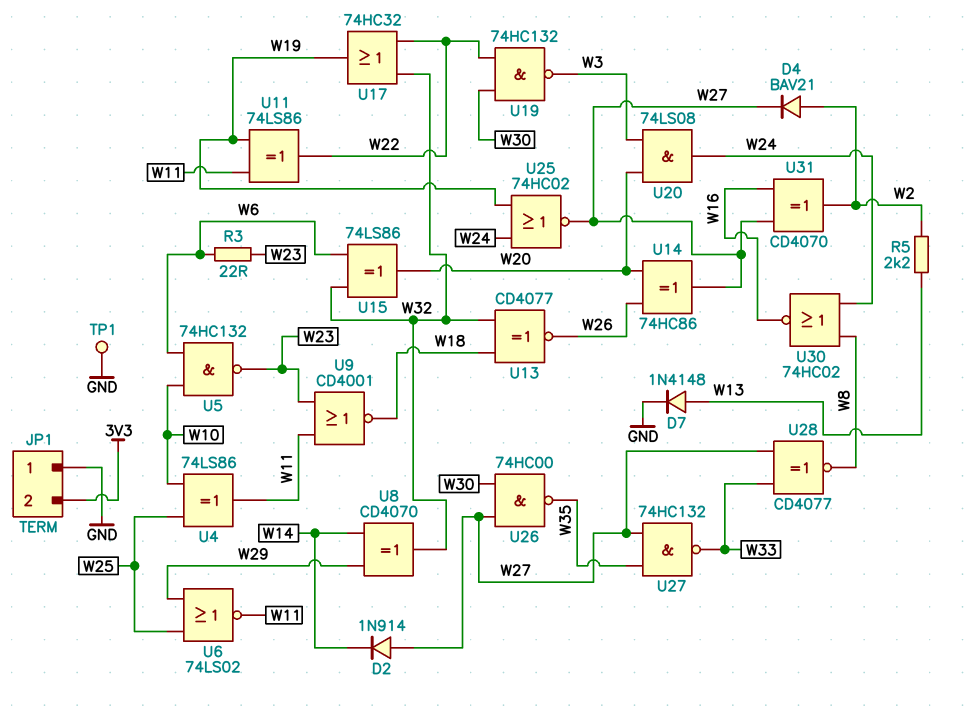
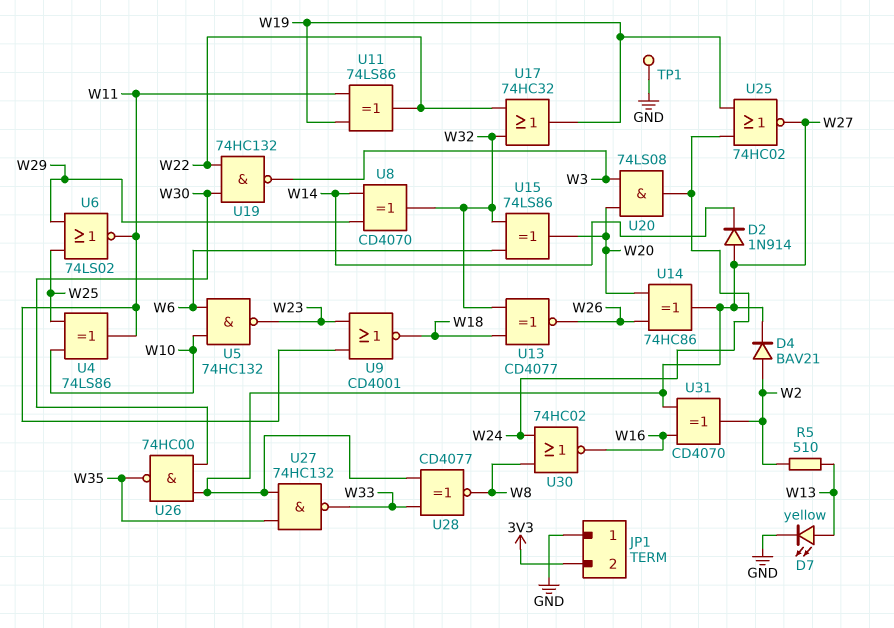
D7: diode 1N4148 (A W13, K GND) -> LED yellow (A W13, K GND)
R3: 22 (W6, W23) -> none
R5: 2.2k (W2, W13) -> 510 (W2, W13)

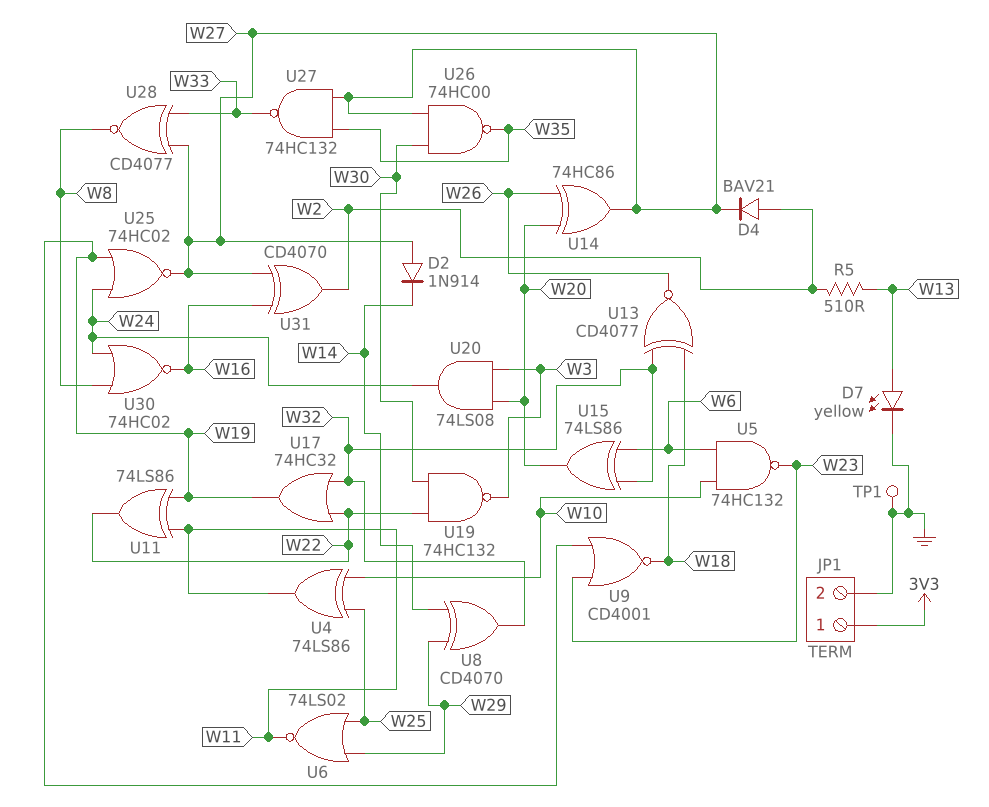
JP1 pin 1: GND -> 3V3
JP1 pin 2: 3V3 -> GND
U9: NOR CD4001 (in W11, in W23, out W18) -> NOR CD4001 (in W19, in W23, out W18)

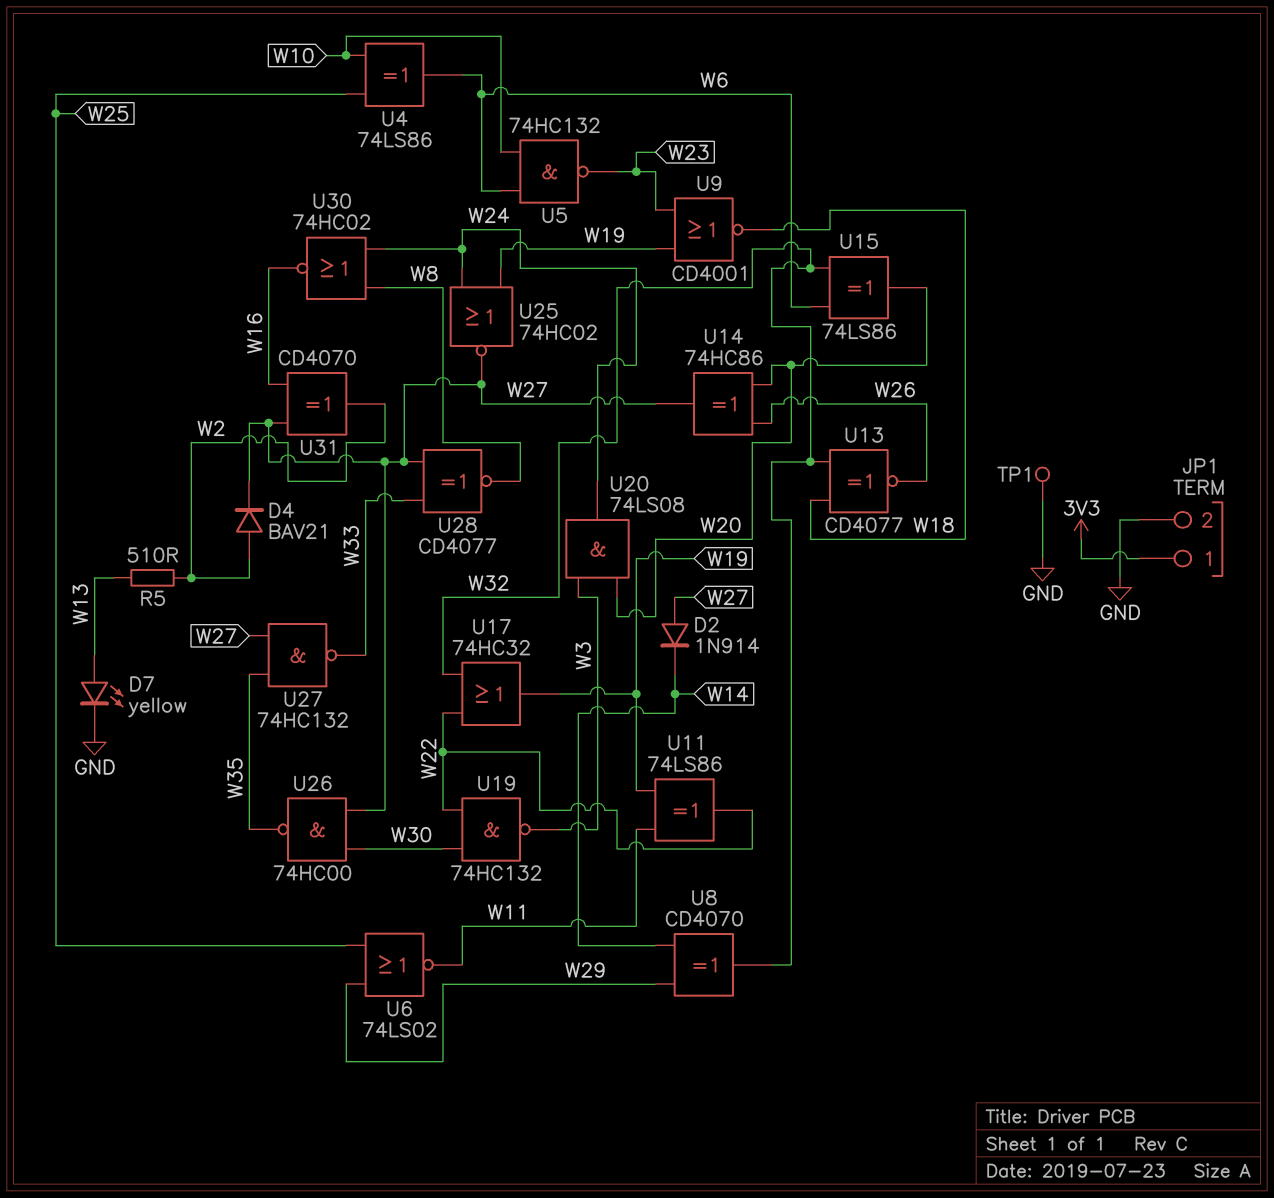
U4: XOR 74LS86 (in W10, in W25, out W11) -> XOR 74LS86 (in W10, in W25, out W6)

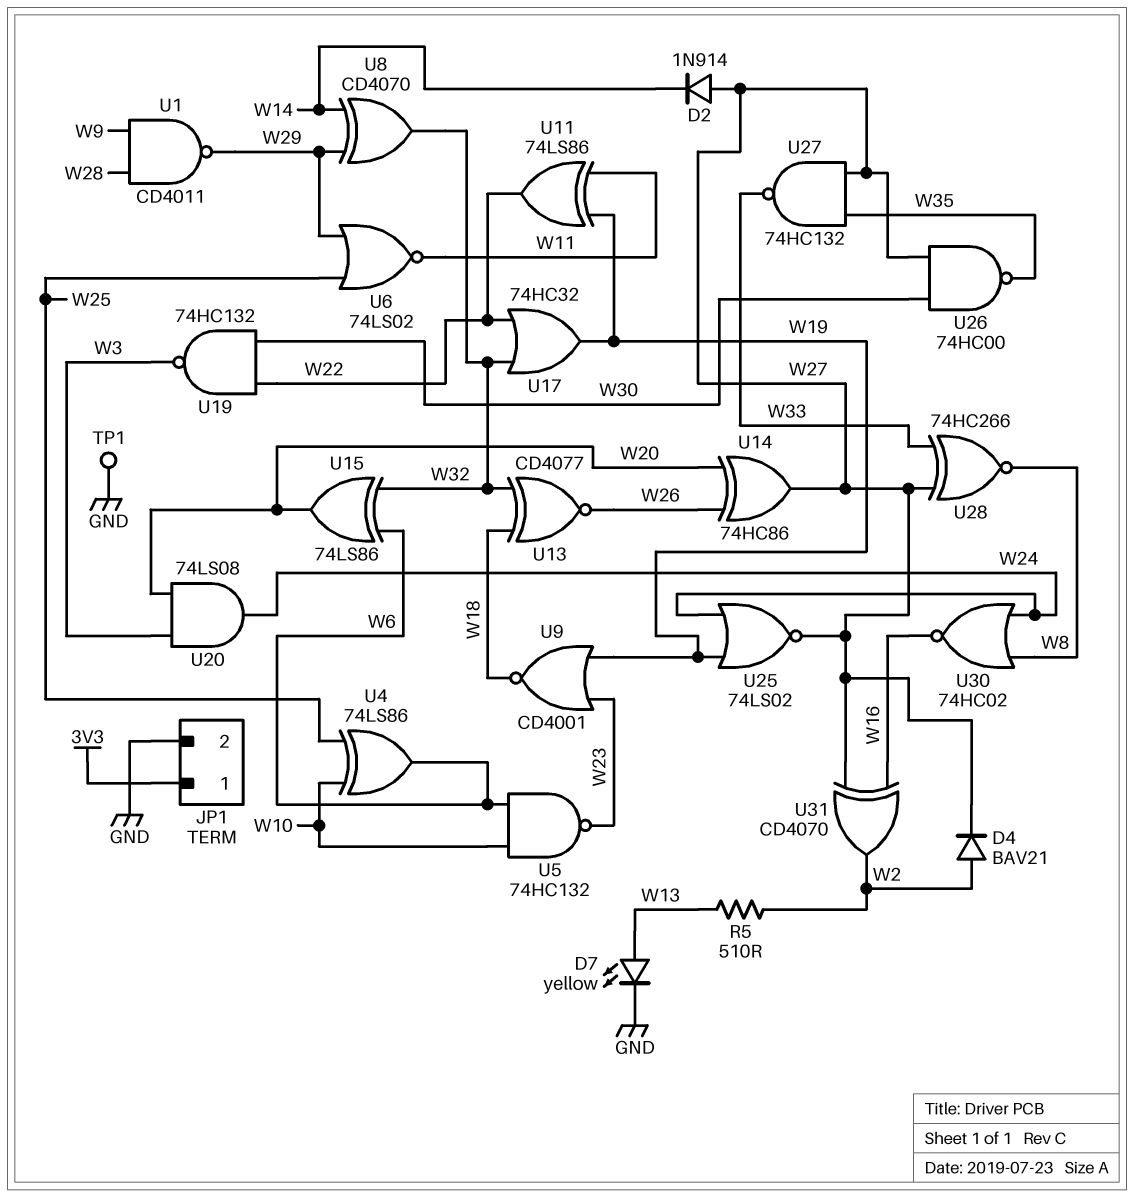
U1: none -> NAND CD4011 (in W9, in W28, out W29)
U25: NOR 74HC02 (in W19, in W24, out W27) -> NOR 74LS02 (in W19, in W24, out W27)
U28: XNOR CD4077 (in W27, in W33, out W8) -> XNOR 74HC266 (in W27, in W33, out W8)

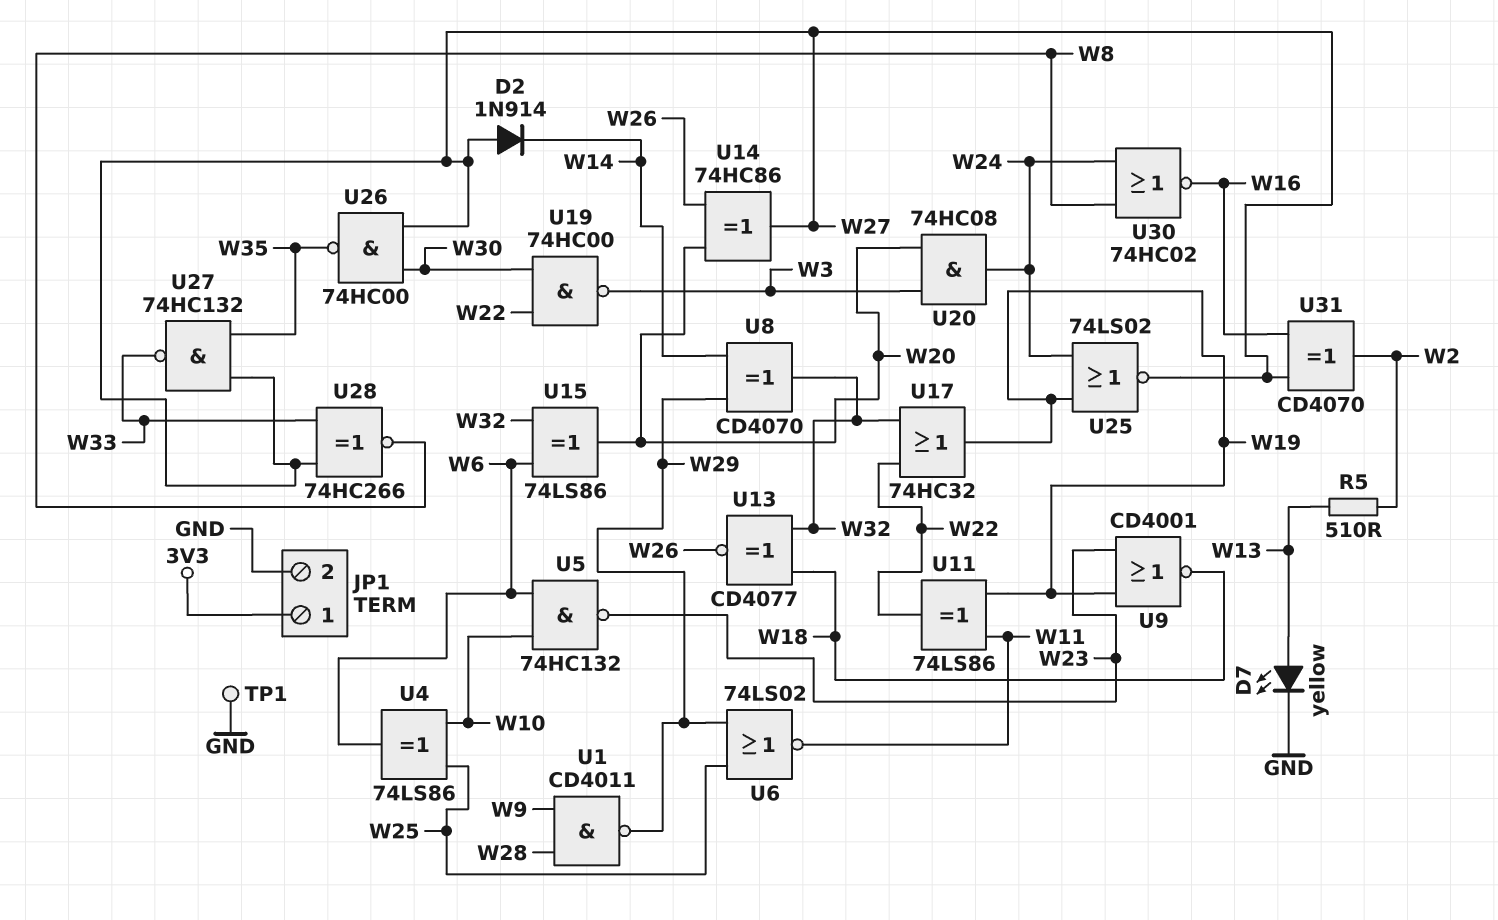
D4: diode BAV21 (A W2, K W27) -> none
U19: NAND 74HC132 (in W22, in W30, out W3) -> NAND 74HC00 (in W22, in W30, out W3)
U20: AND 74LS08 (in W3, in W20, out W24) -> AND 74HC08 (in W3, in W20, out W24)

